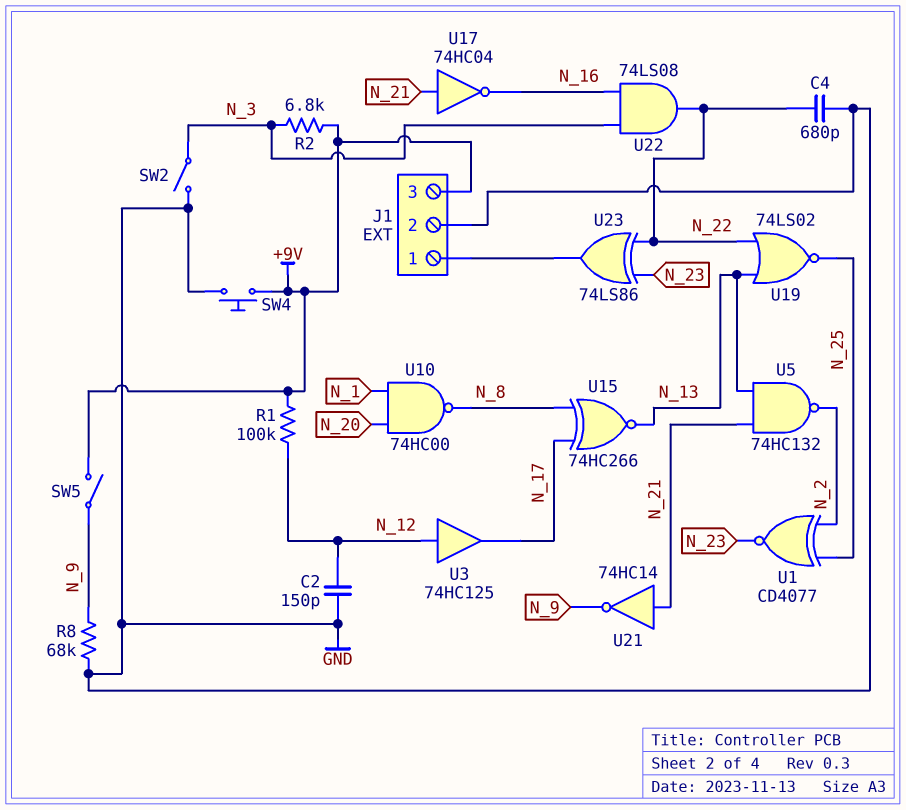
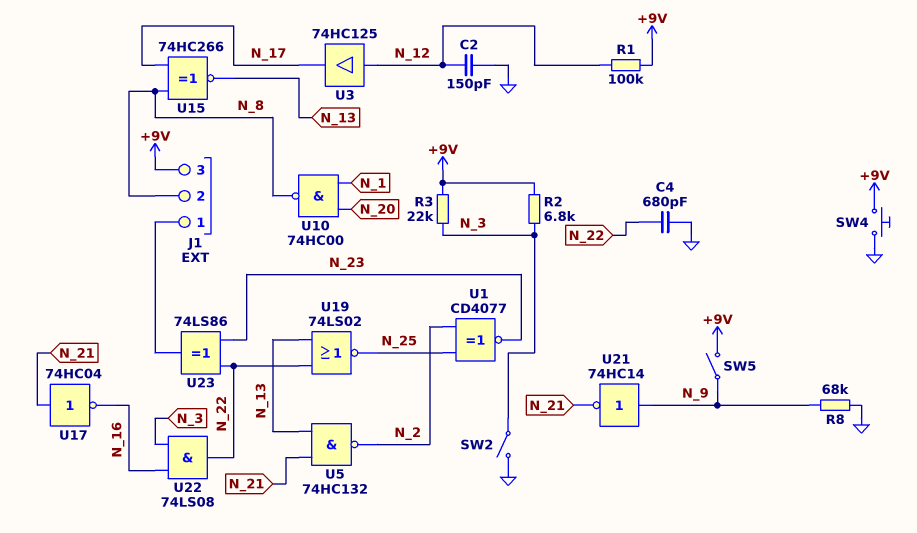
J1 pin 2: GND -> N_8
R3: none -> 22k (+9V, N_3)
U21: NOT 74HC14 (in N_21, out N_9) -> NOT 74HC14 (in N_9, out N_21)

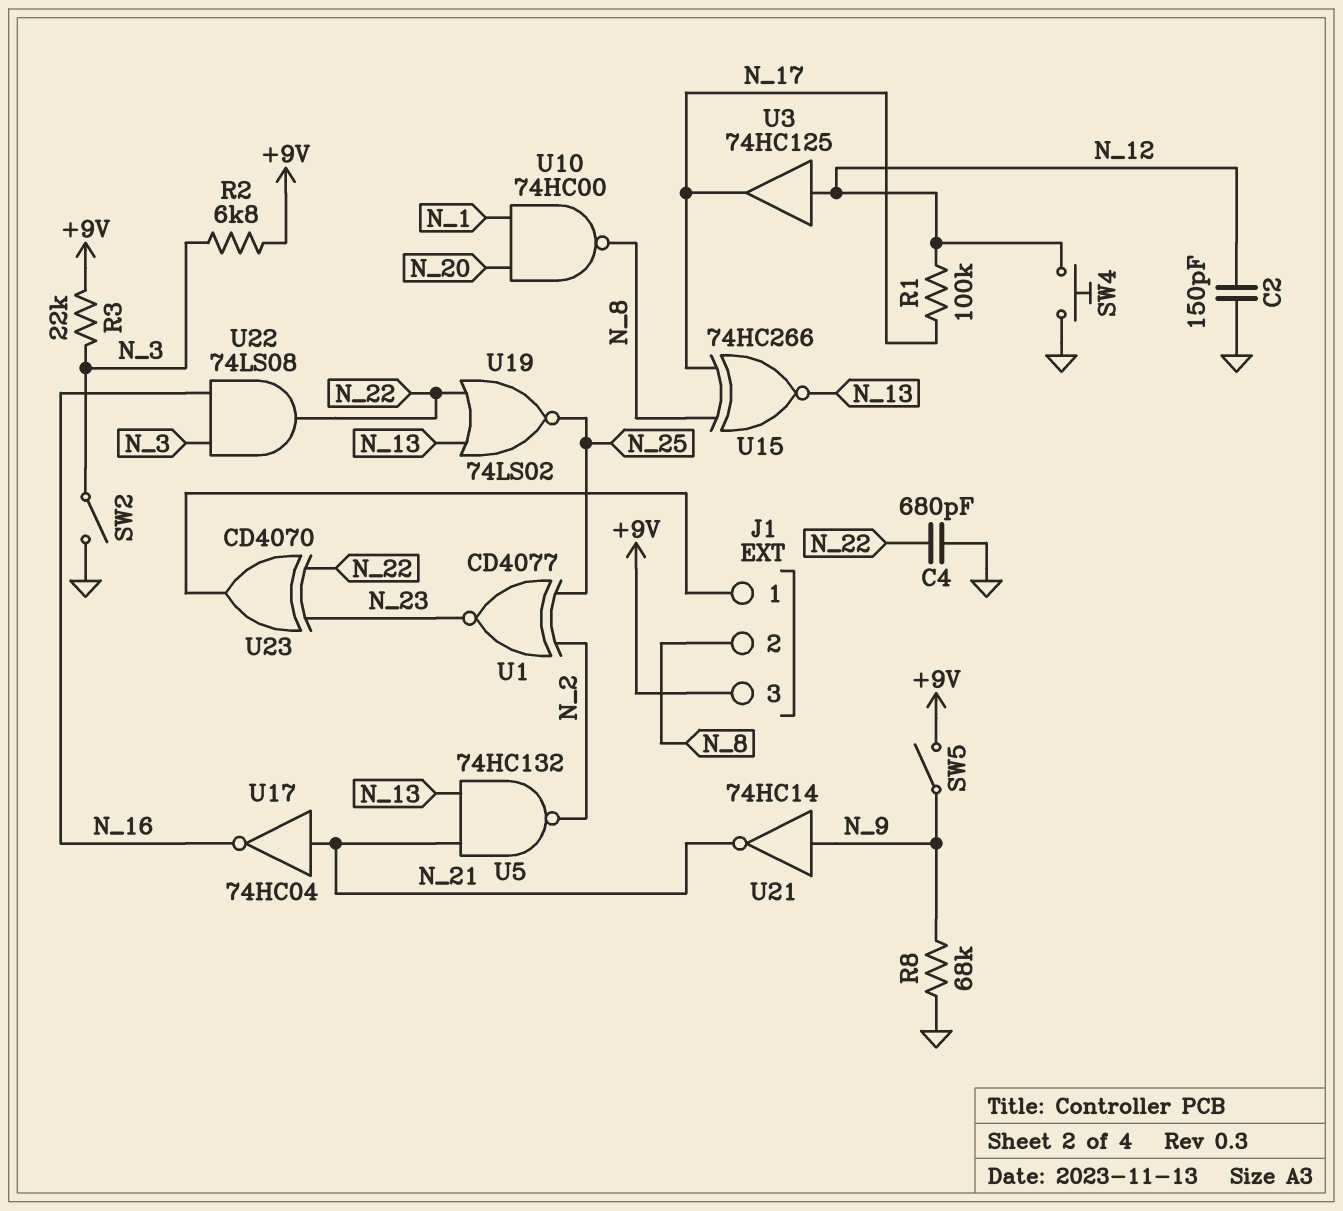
R1: 100k (+9V, N_12) -> 100k (N_12, N_17)
SW4: button (+9V, GND) -> button (GND, N_12)
U23: XOR 74LS86 (in N_22, in N_23, out J1/1) -> XOR CD4070 (in N_22, in N_23, out J1/1)

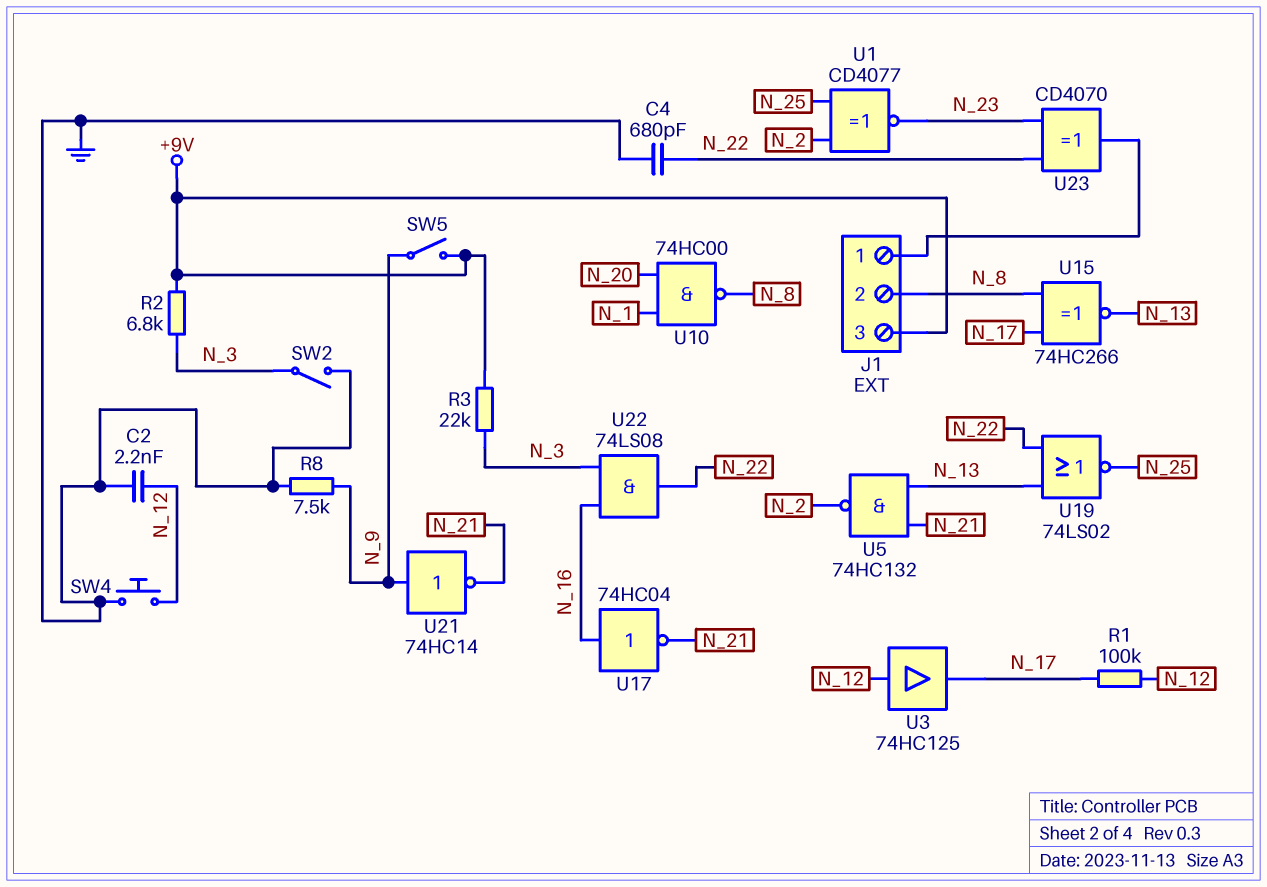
C2: 150pF (GND, N_12) -> 2.2nF (GND, N_12)
R8: 68k (GND, N_9) -> 7.5k (GND, N_9)
U17: NOT 74HC04 (in N_21, out N_16) -> NOT 74HC04 (in N_16, out N_21)

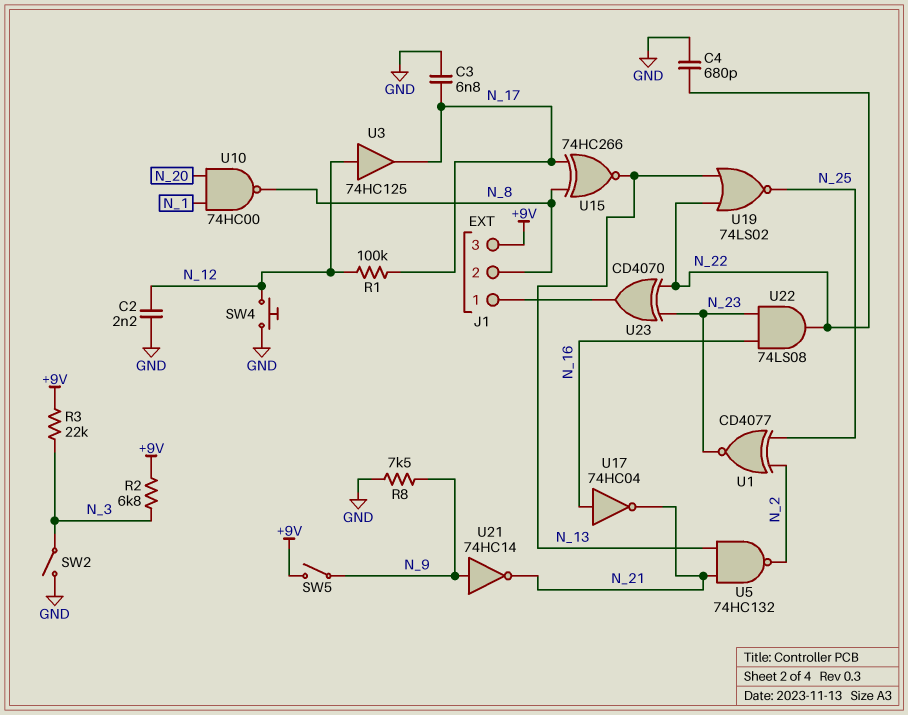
C3: none -> 6.8nF (GND, N_17)
U22: AND 74LS08 (in N_3, in N_16, out N_22) -> AND 74LS08 (in N_16, in N_23, out N_22)

